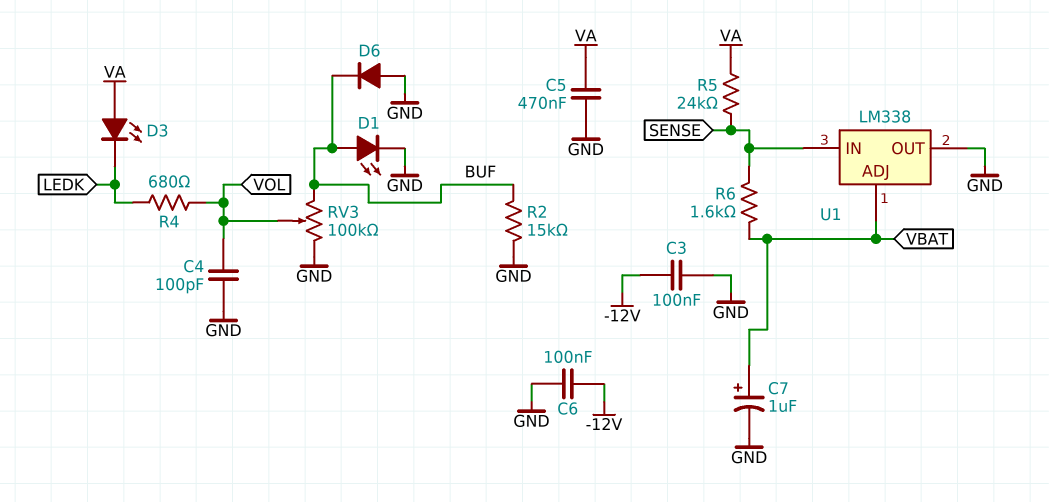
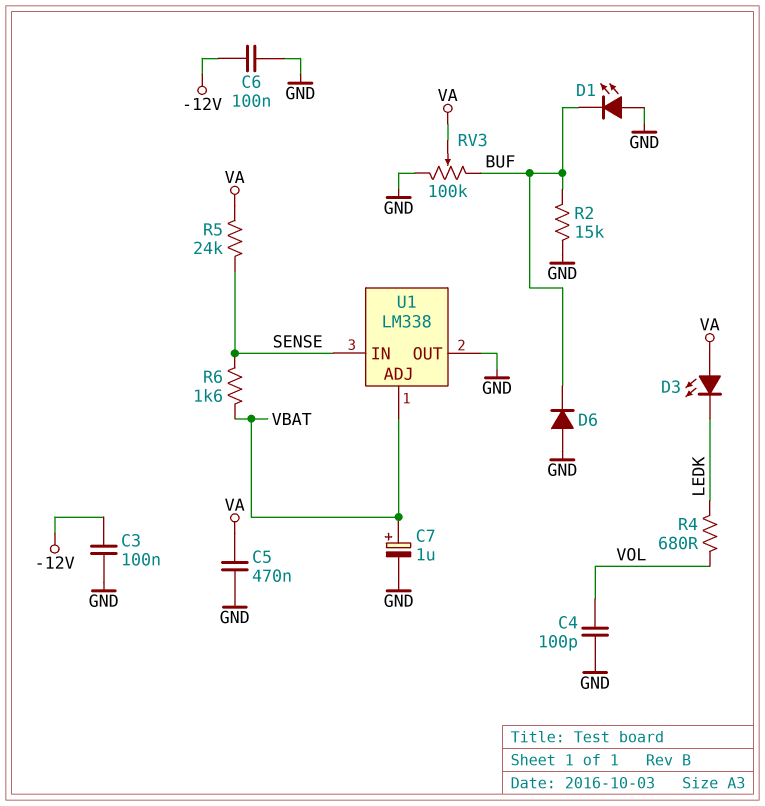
D1: LED (A BUF, K GND) -> LED (A GND, K BUF)
RV3: 100k (BUF, GND, wiper VOL) -> 100k (BUF, GND, wiper VA)

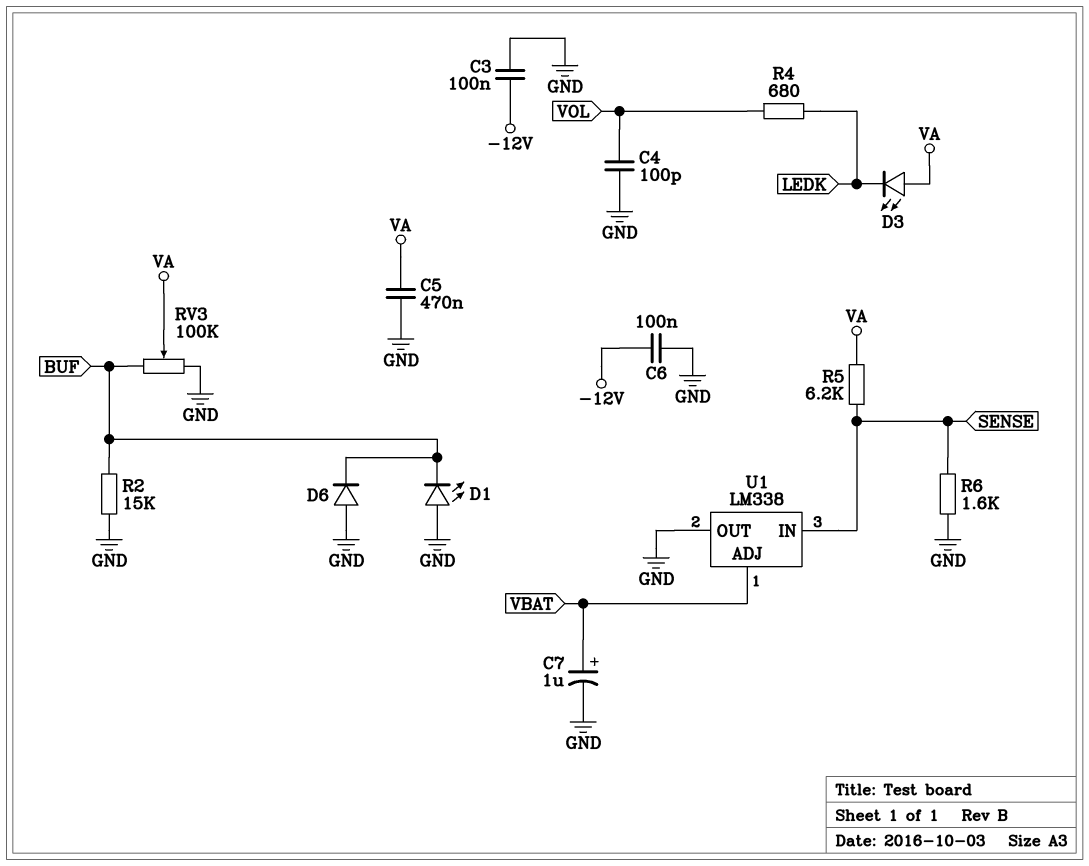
R5: 24k (SENSE, VA) -> 6.2k (SENSE, VA)
R6: 1.6k (SENSE, VBAT) -> 1.6k (GND, SENSE)

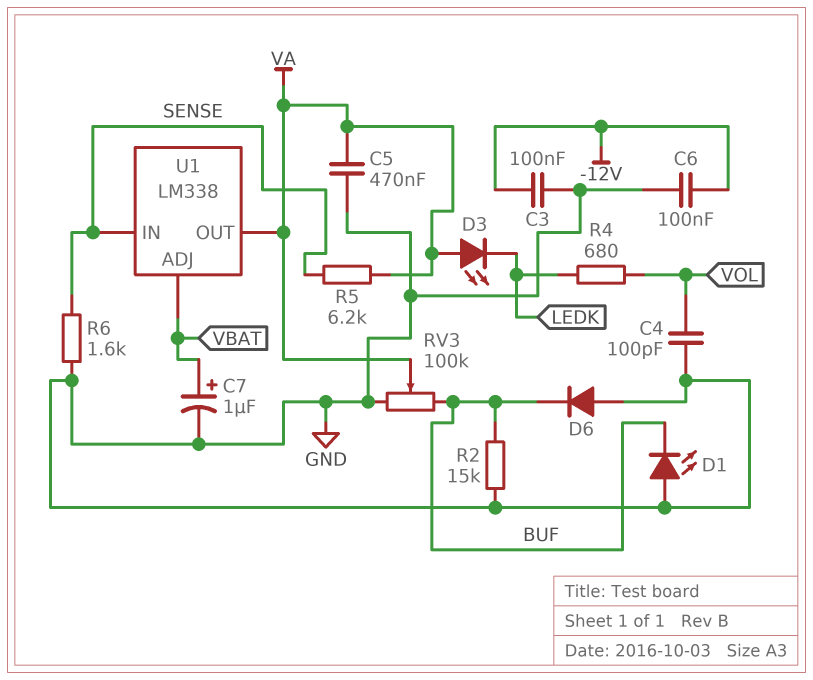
U1 pin OUT: GND -> VA

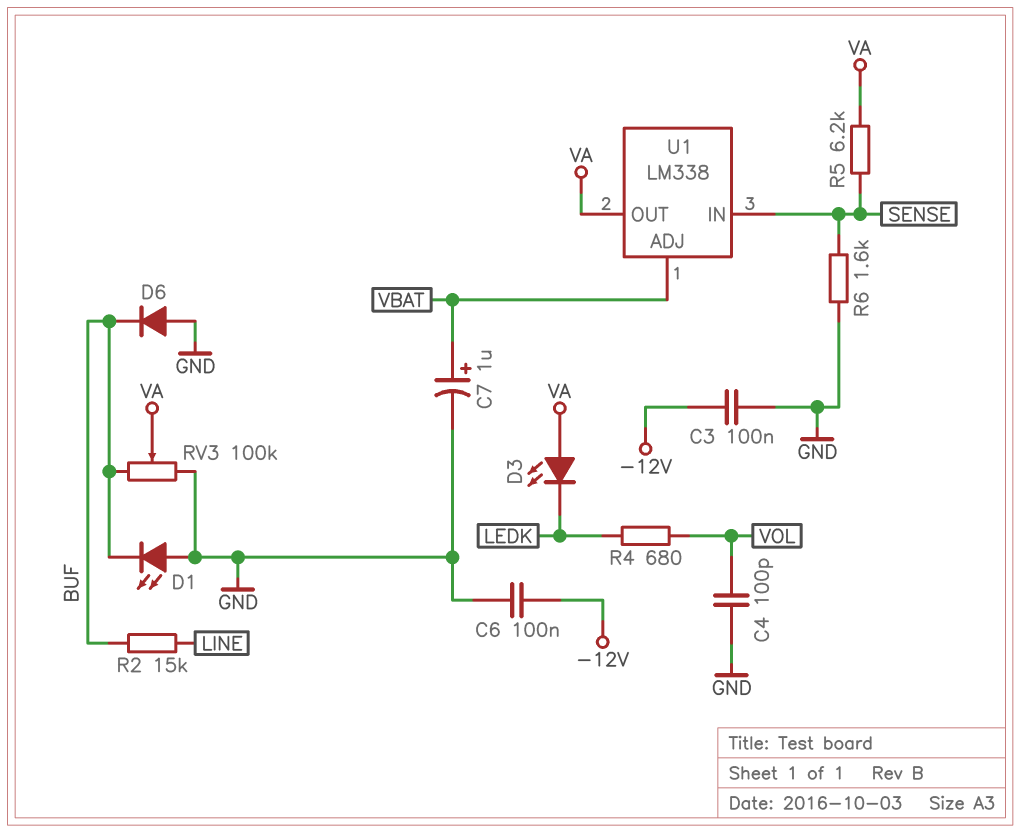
C5: 470nF (GND, VA) -> none
R2: 15k (BUF, GND) -> 15k (BUF, LINE)

